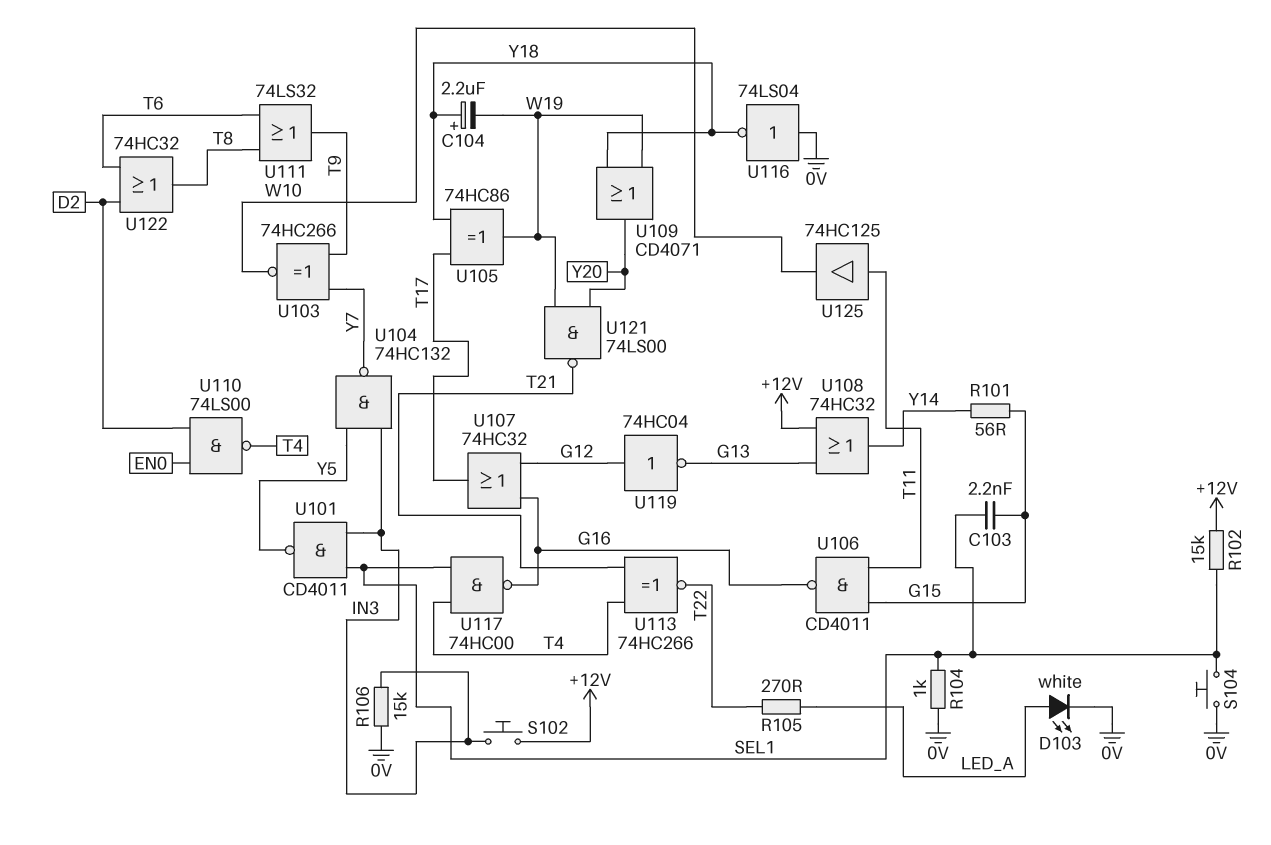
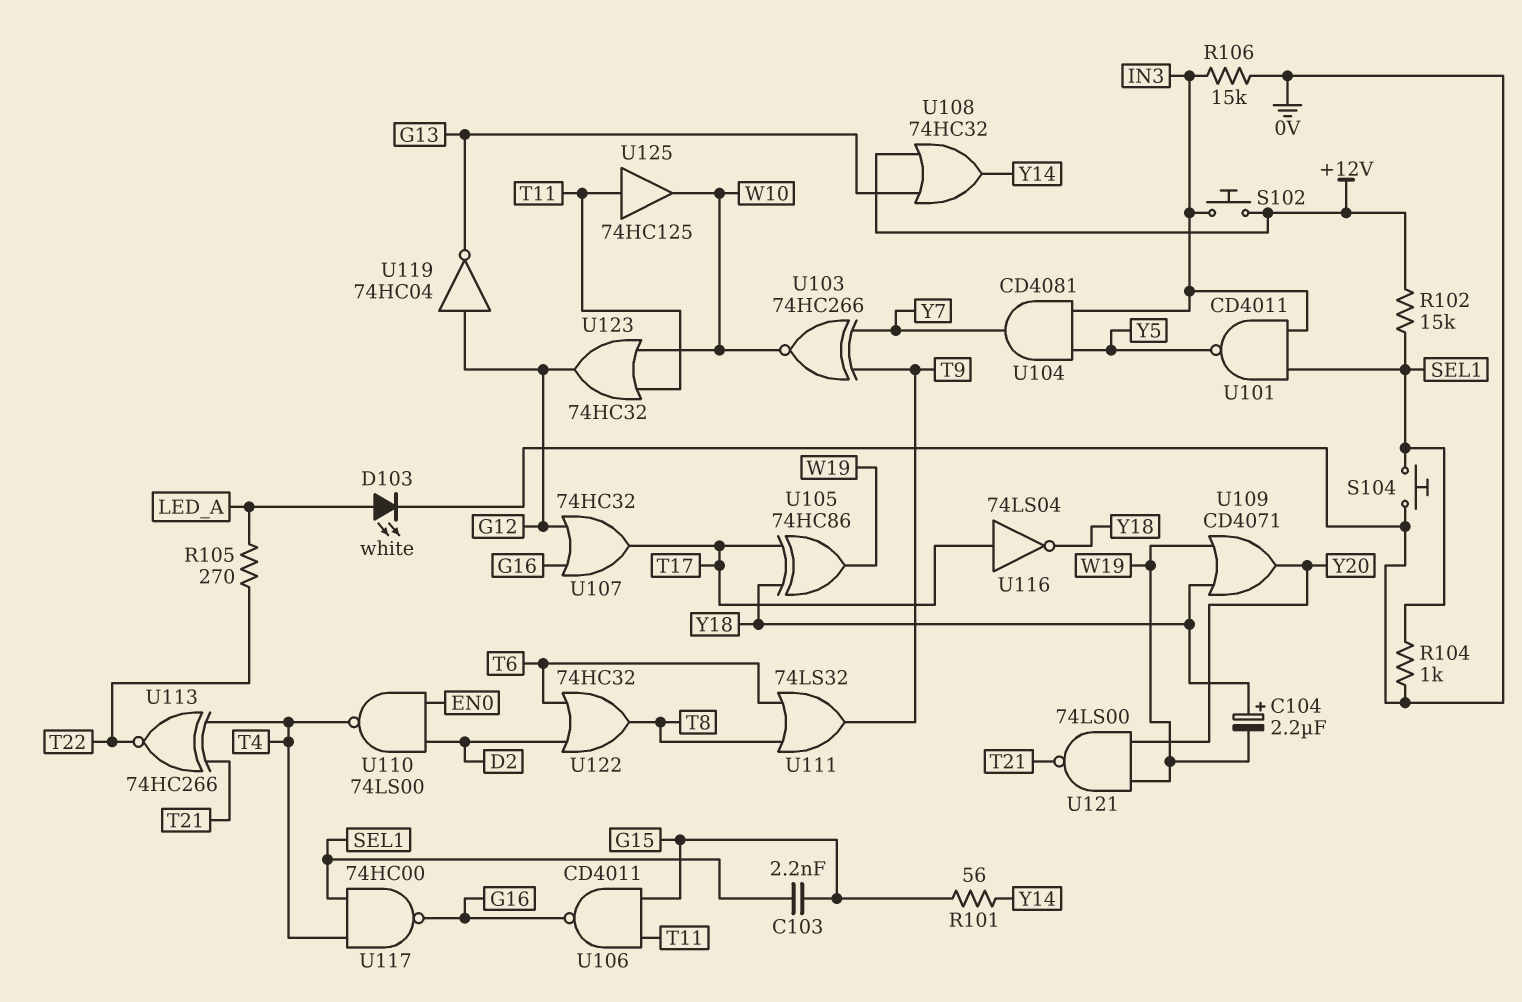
U104: NAND 74HC132 (in IN3, in Y5, out Y7) -> AND CD4081 (in IN3, in Y5, out Y7)
U116: NOT 74LS04 (in 0V, out Y18) -> NOT 74LS04 (in T17, out Y18)
U123: none -> OR 74HC32 (in T11, in W10, out G12)

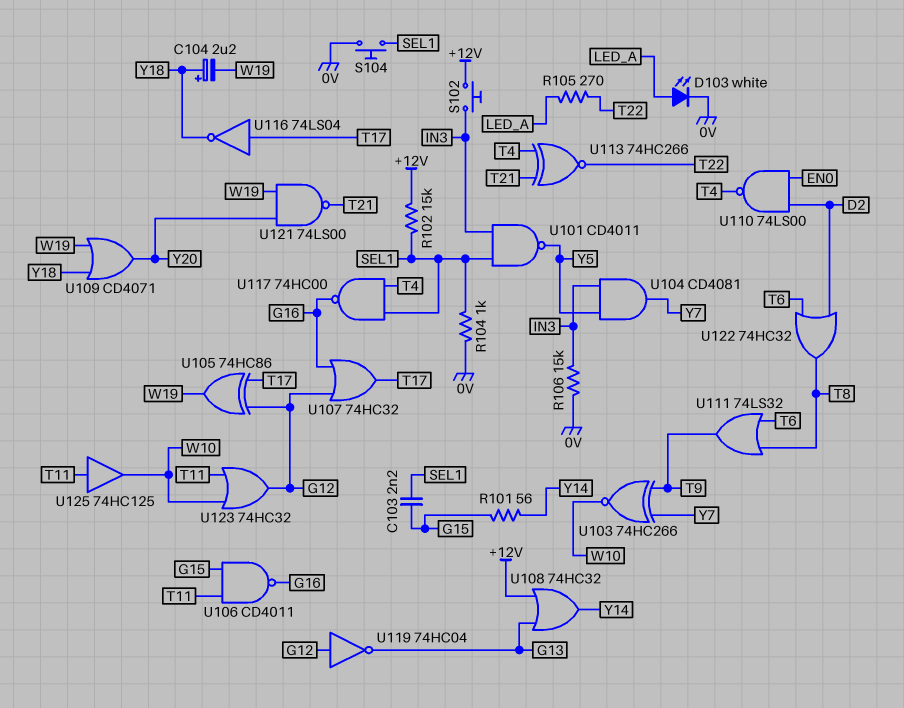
U105: XOR 74HC86 (in T17, in Y18, out W19) -> XOR 74HC86 (in G12, in T17, out W19)

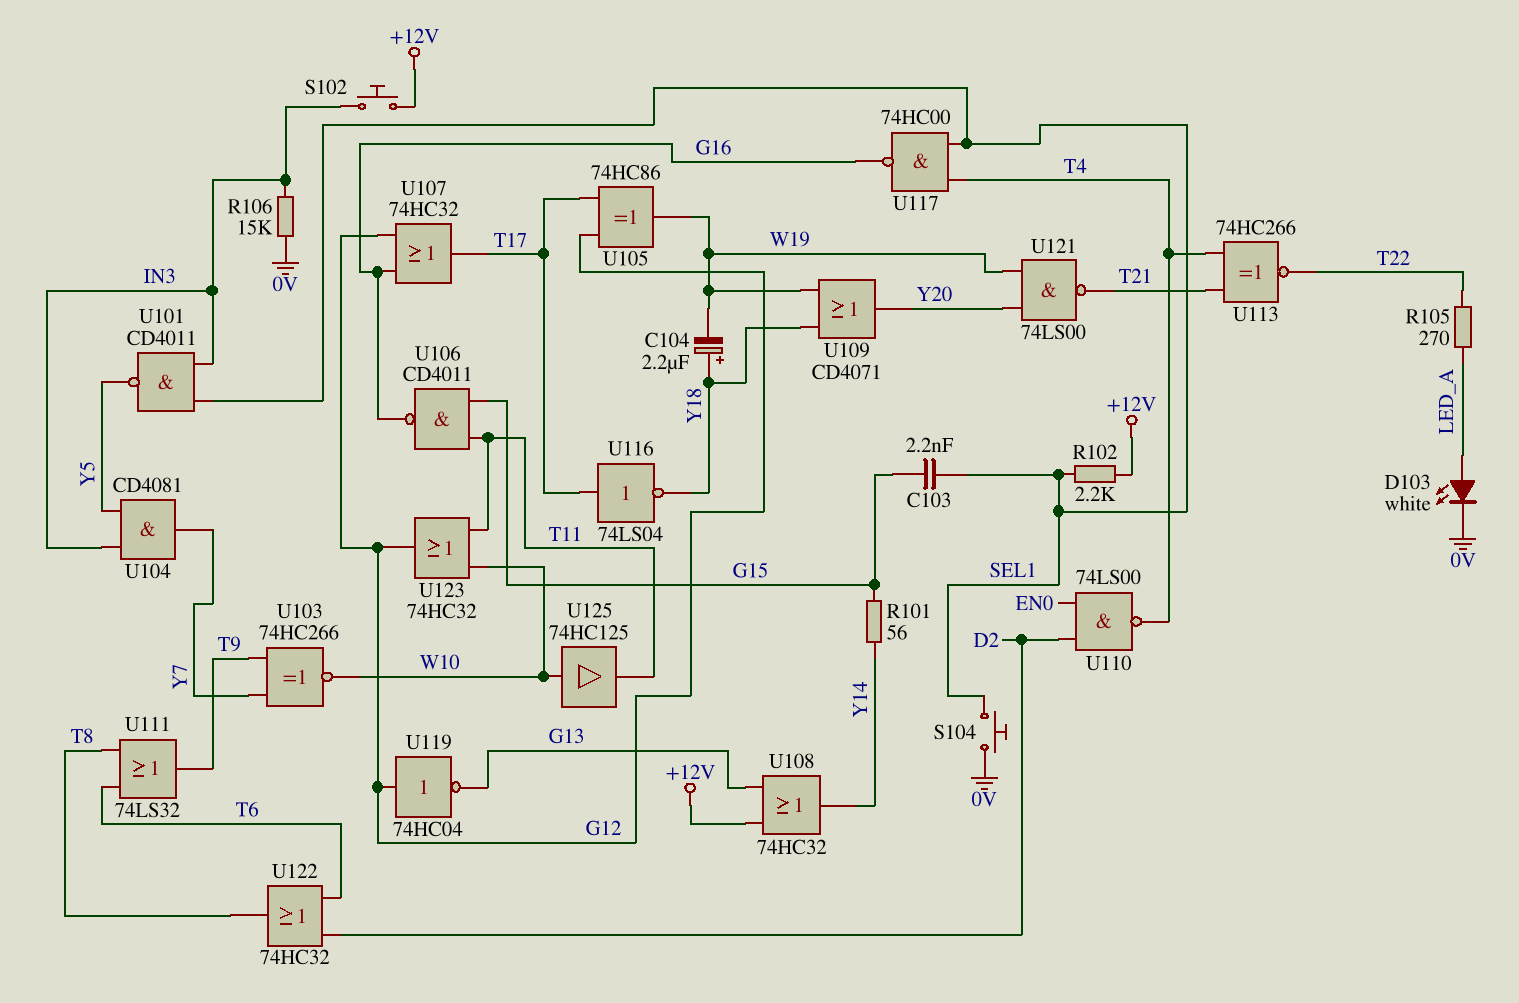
R102: 15k (+12V, SEL1) -> 2.2k (+12V, SEL1)
R104: 1k (0V, SEL1) -> none
U125: buffer 74HC125 (in T11, out W10) -> buffer 74HC125 (in W10, out T11)

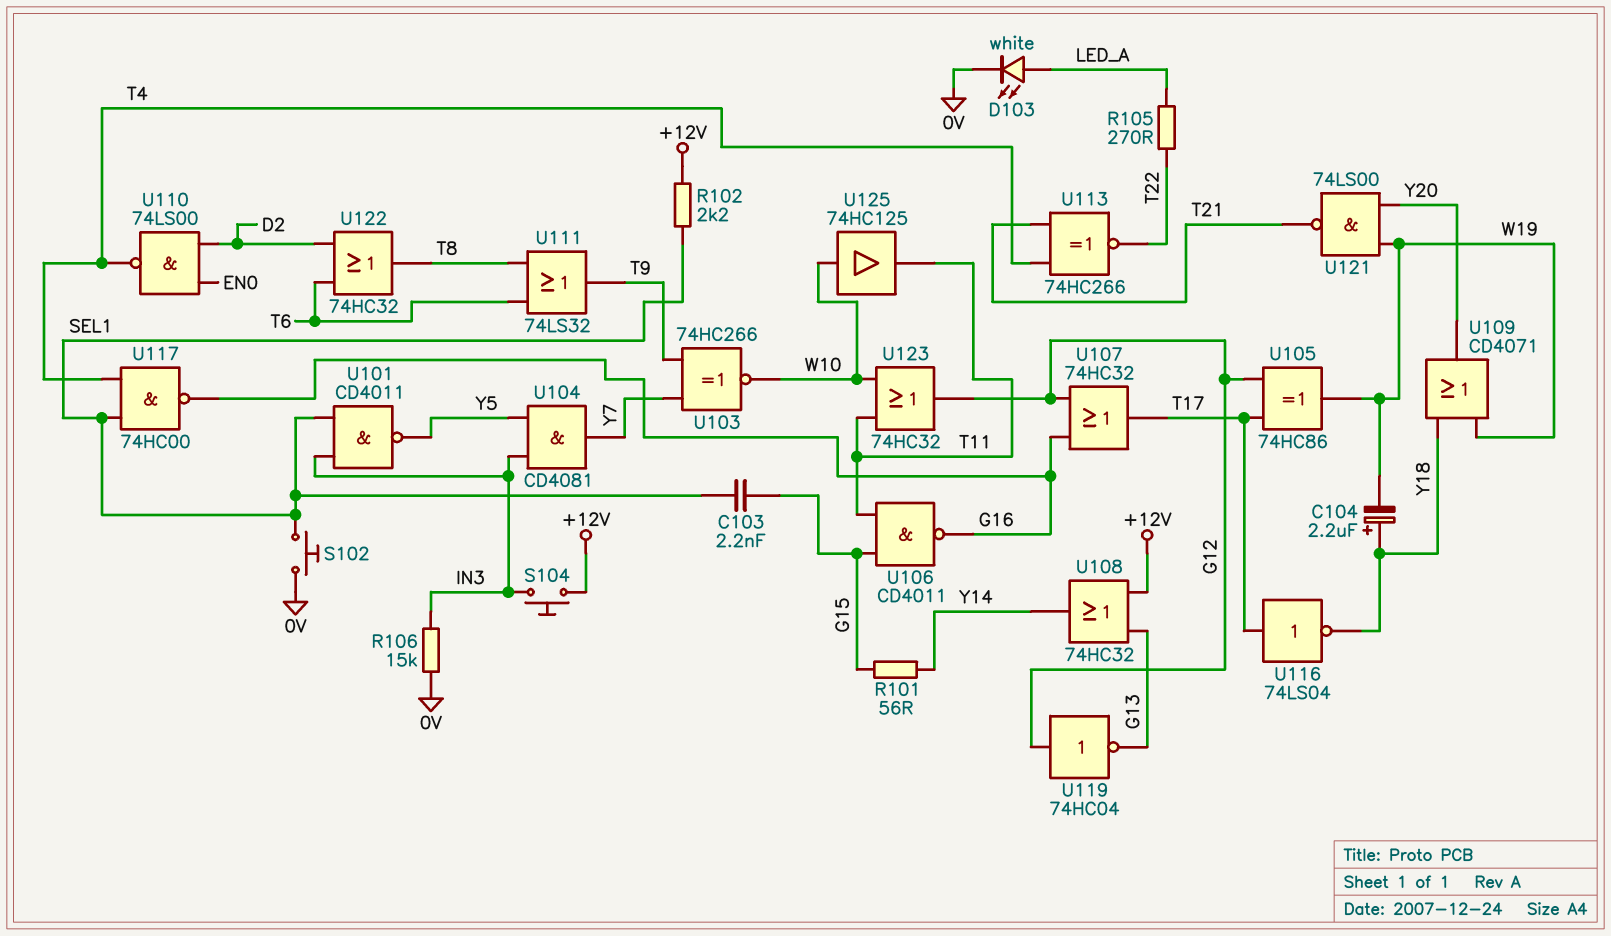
S102: button (+12V, IN3) -> button (0V, SEL1)
S104: button (0V, SEL1) -> button (+12V, IN3)

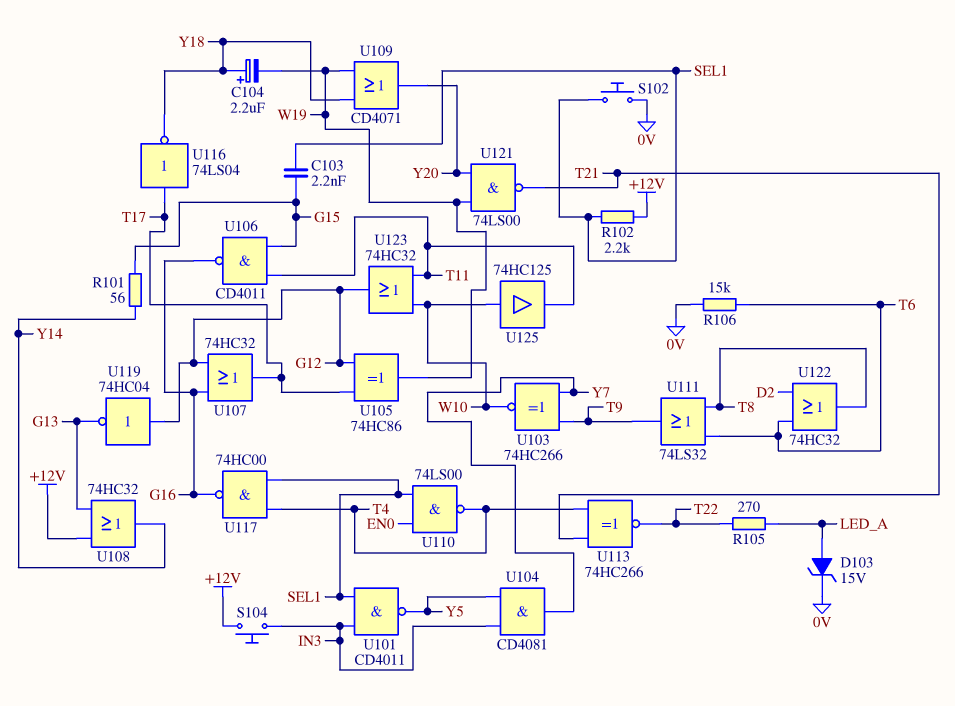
D103: LED white (A LED_A, K 0V) -> zener 15V (A LED_A, K 0V)
R106: 15k (0V, IN3) -> 15k (0V, T6)
U110: NAND 74LS00 (in D2, in EN0, out T4) -> NAND 74LS00 (in EN0, in SEL1, out T4)

